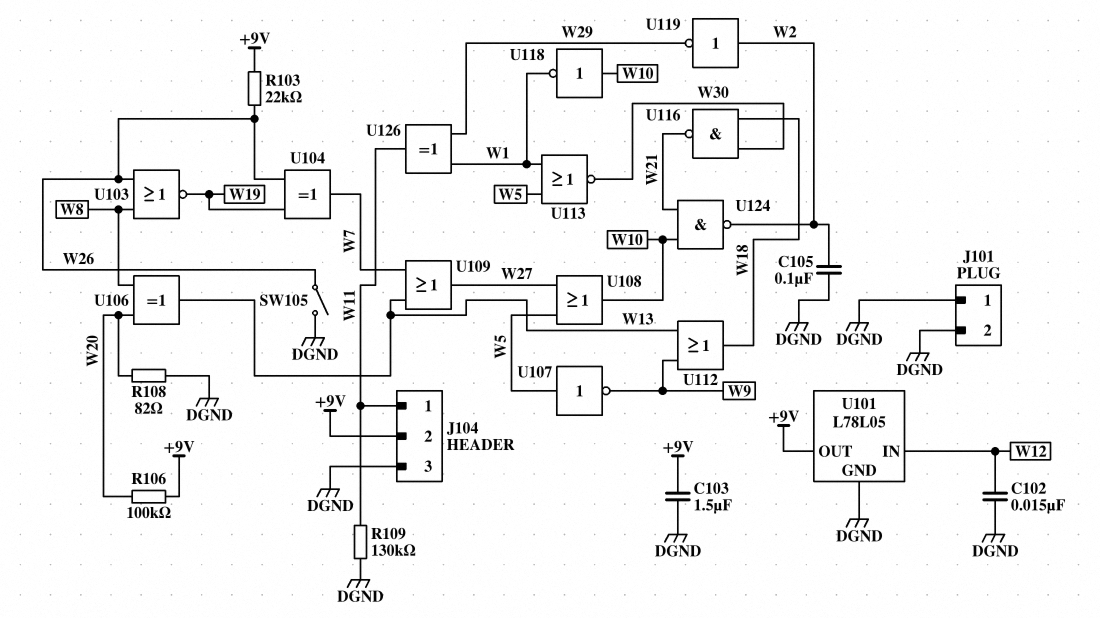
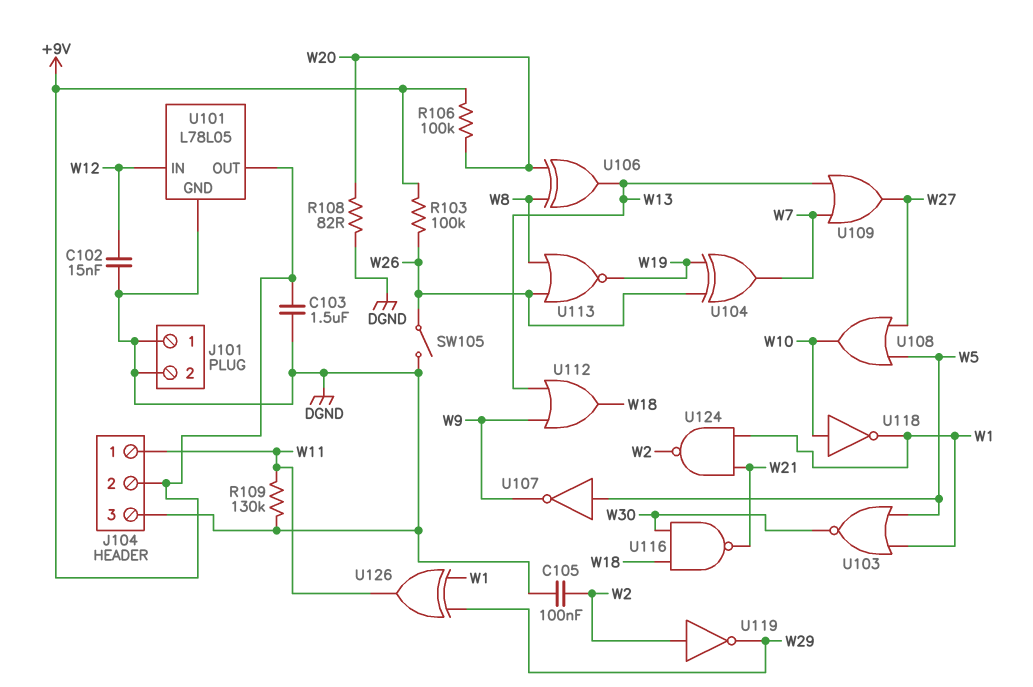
R103: 22k (+9V, W26) -> 100k (+9V, W26)
U103: NOR (in W8, in W26, out W19) -> NOR (in W1, in W5, out W30)
U113: NOR (in W1, in W5, out W30) -> NOR (in W8, in W26, out W19)
U124: NAND (in W10, in W21, out W2) -> NAND (in W1, in W21, out W2)

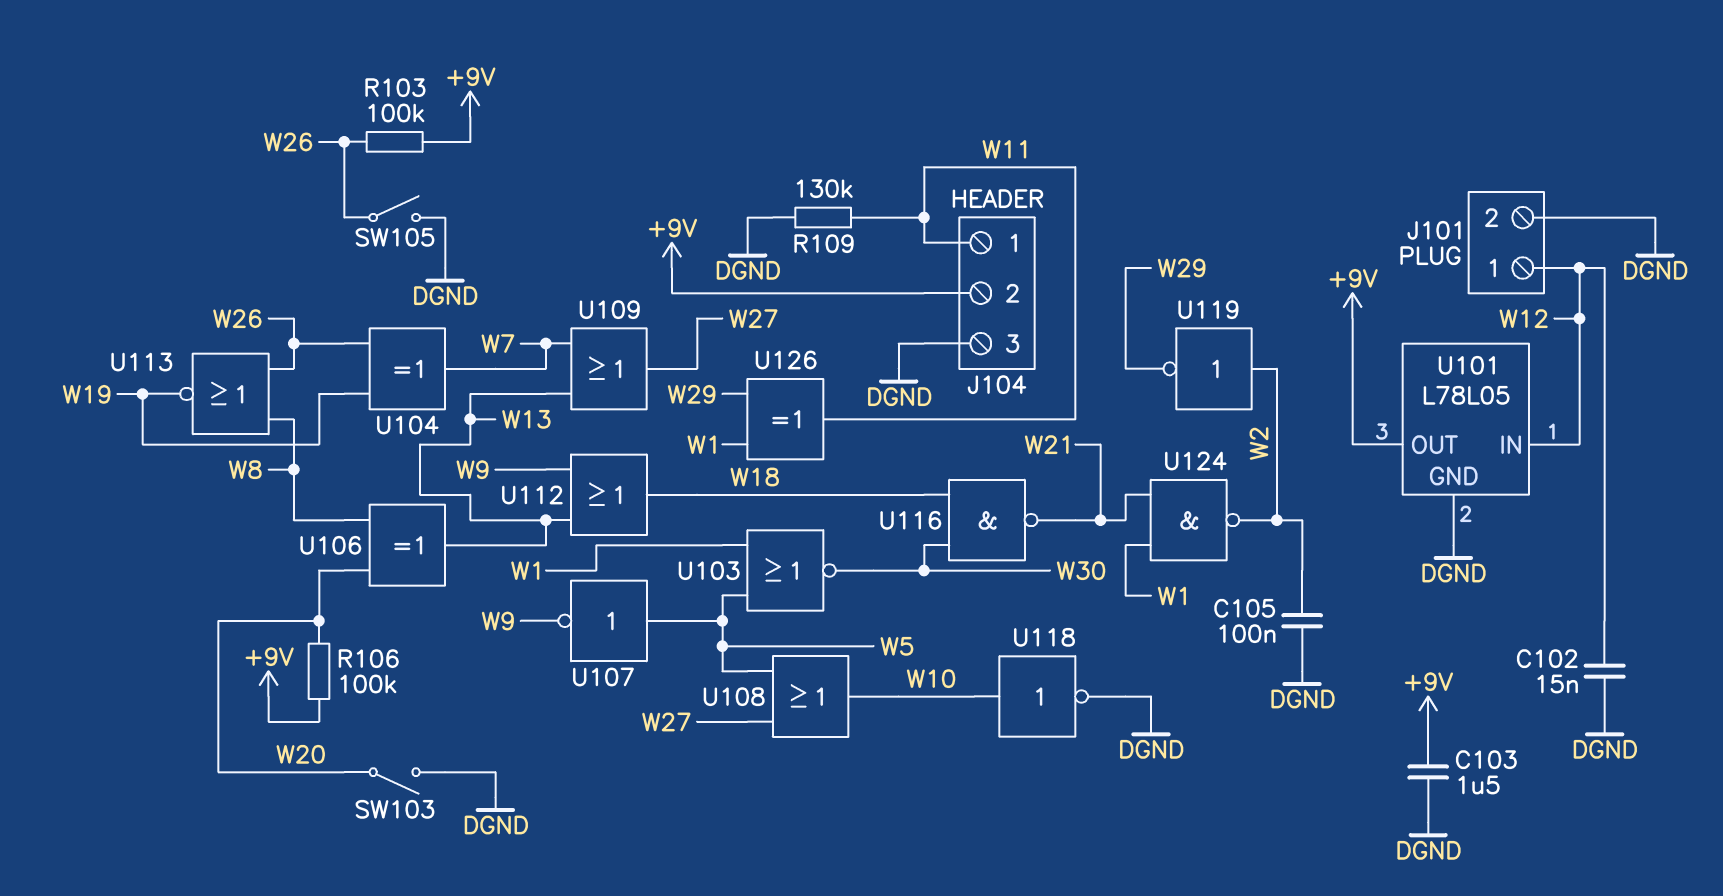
J101 pin 1: DGND -> W12
R108: 82 (DGND, W20) -> none
SW103: none -> switch (DGND, W20)
U118: NOT (in W10, out W1) -> NOT (in W10, out DGND)

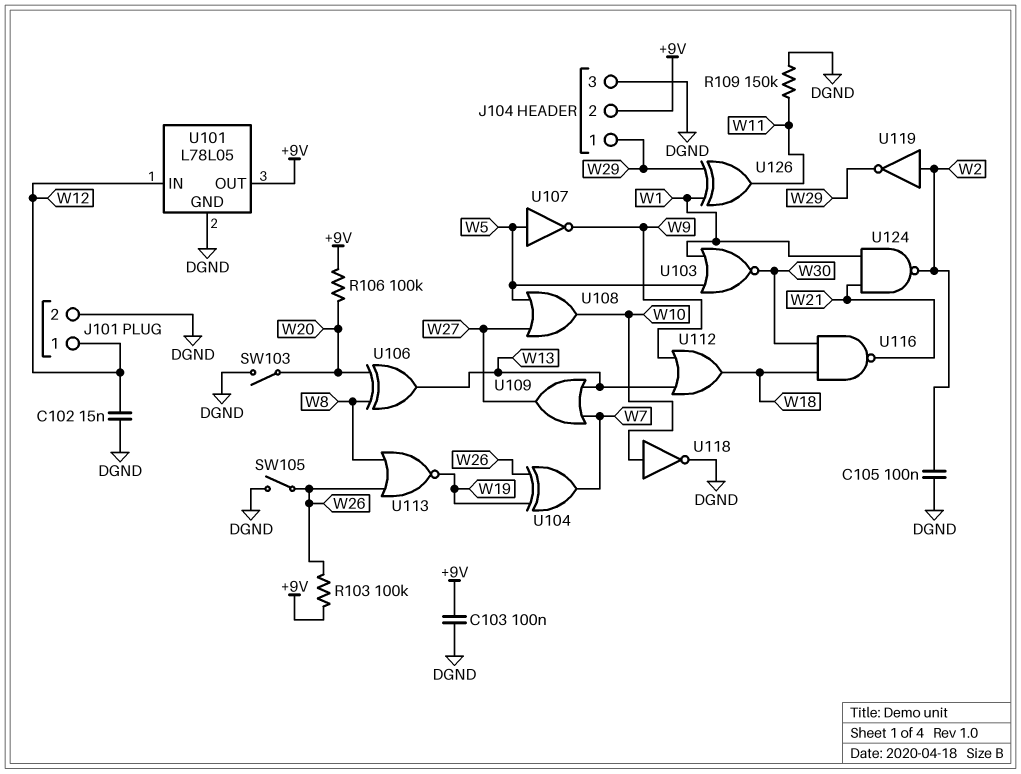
C103: 1.5uF (+9V, DGND) -> 100nF (+9V, DGND)
J104 pin 1: W11 -> W29
R109: 130k (DGND, W11) -> 150k (DGND, W11)

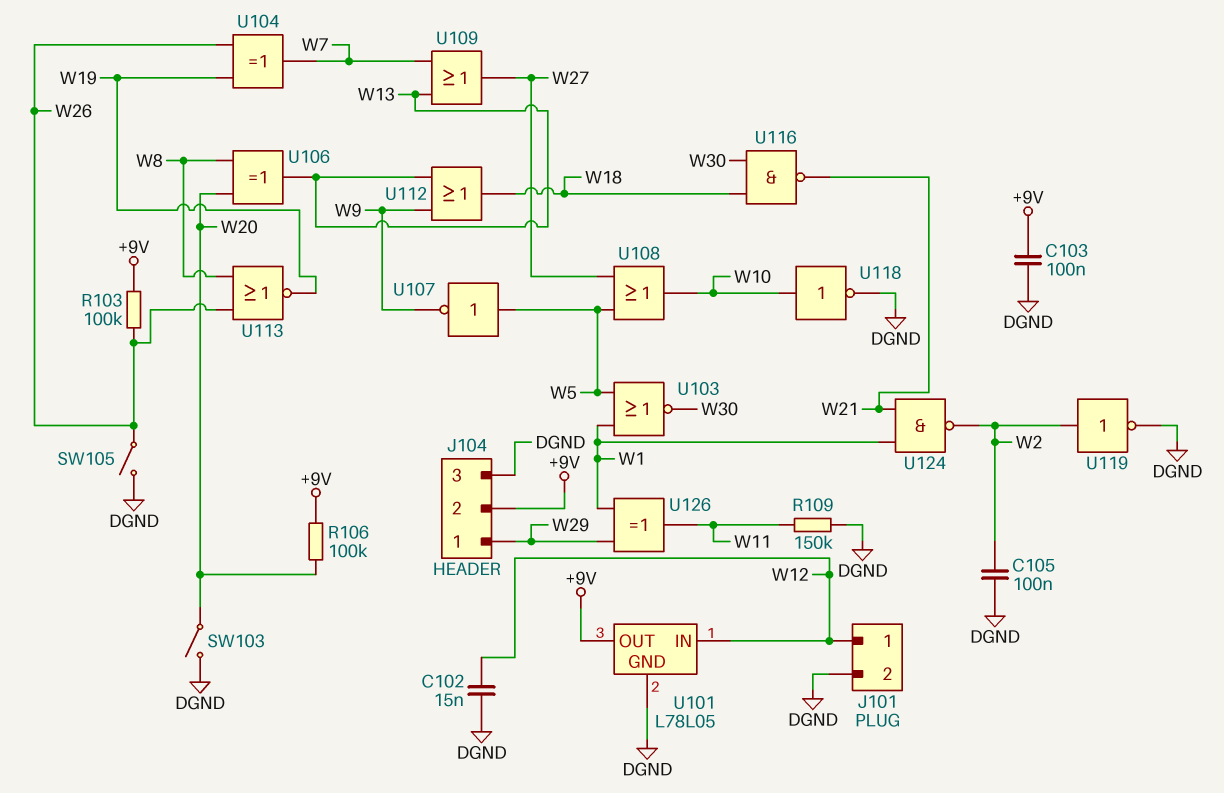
U119: NOT (in W2, out W29) -> NOT (in W2, out DGND)

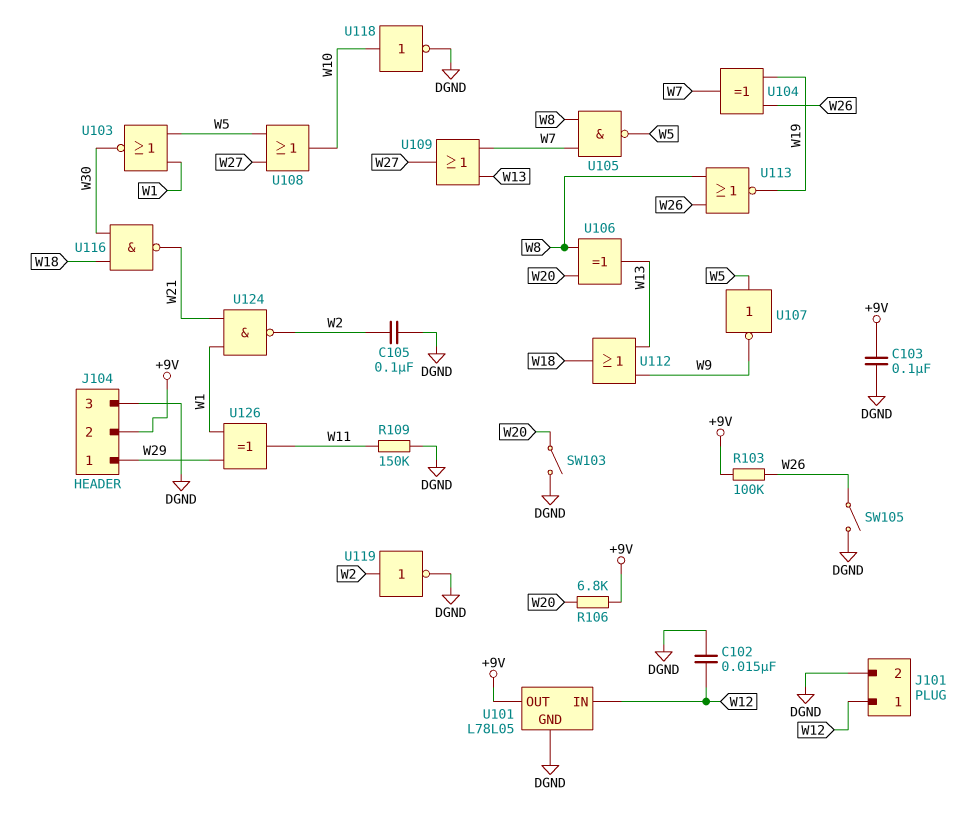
R106: 100k (+9V, W20) -> 6.8k (+9V, W20)
U105: none -> NAND (in W7, in W8, out W5)

